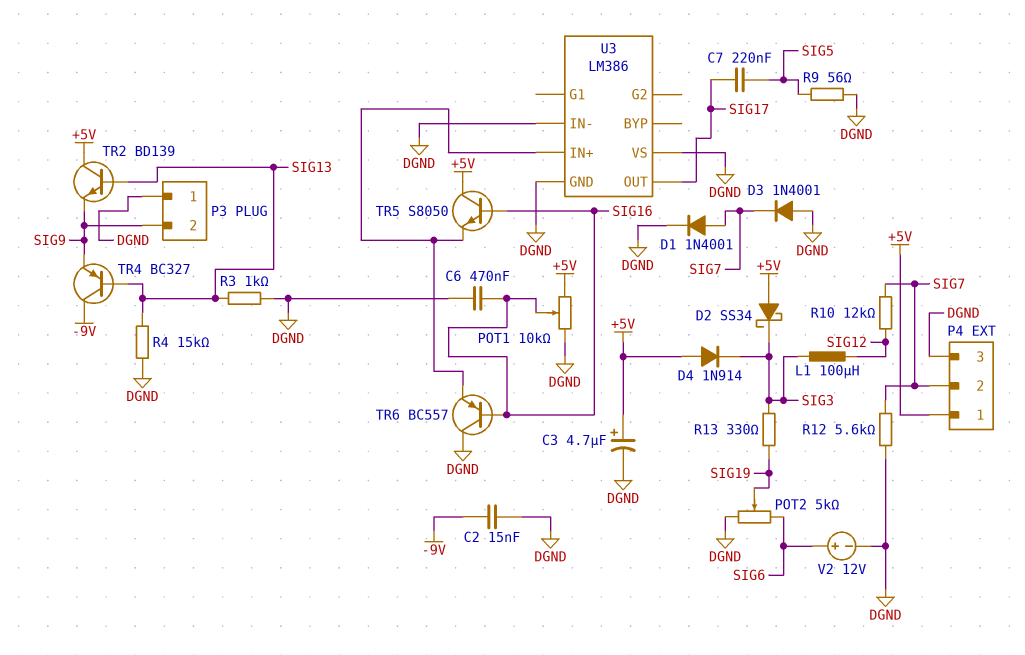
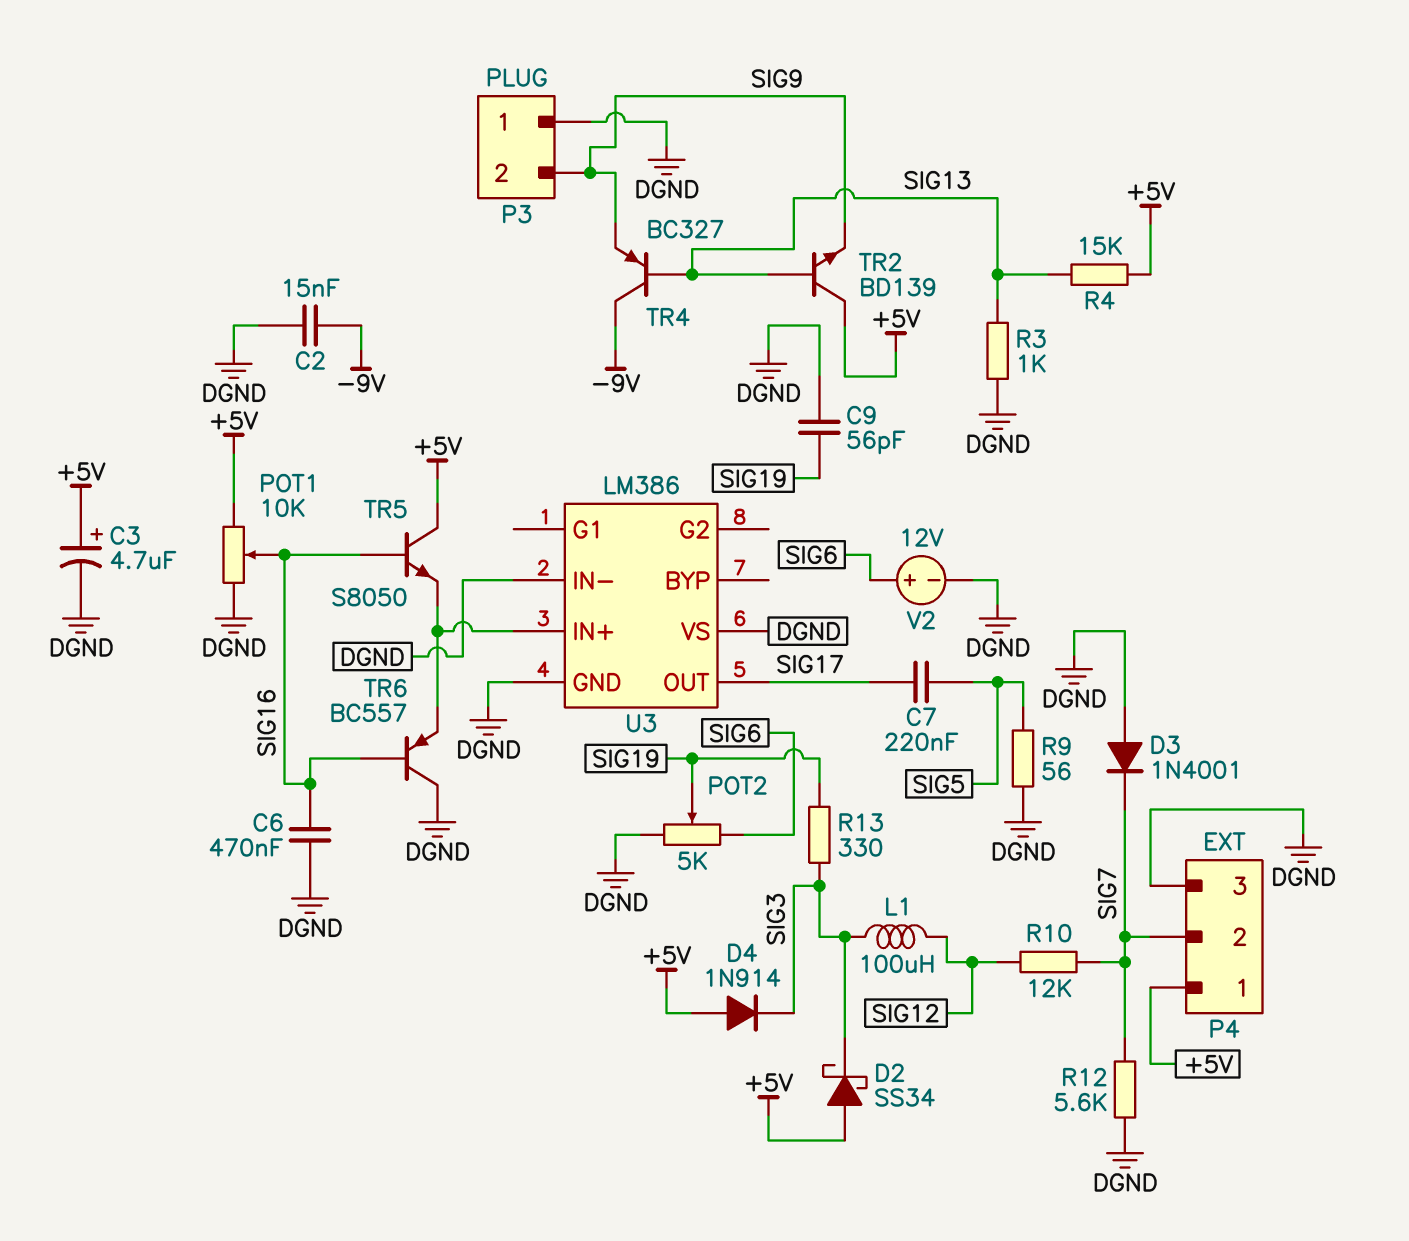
C9: none -> 56pF (DGND, SIG19)
D1: diode 1N4001 (A SIG7, K DGND) -> none
R4: 15k (DGND, SIG13) -> 15k (+5V, SIG13)

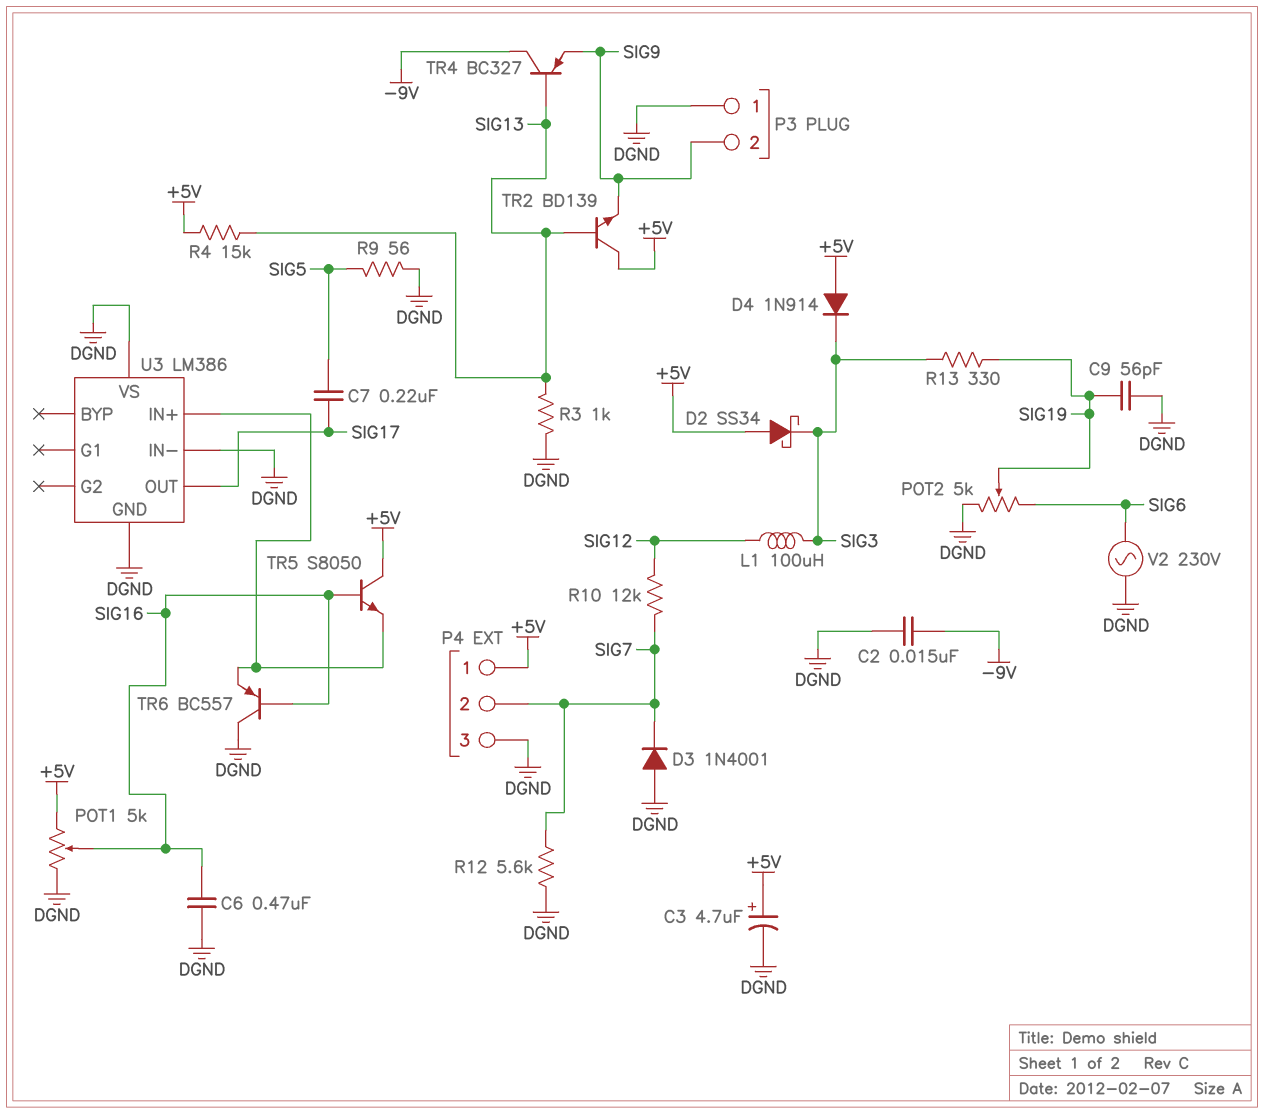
POT1: 10k (+5V, DGND, wiper SIG16) -> 5k (+5V, DGND, wiper SIG16)
V2: 12V (plus SIG6, minus DGND) -> AC 230V (DGND, SIG6)

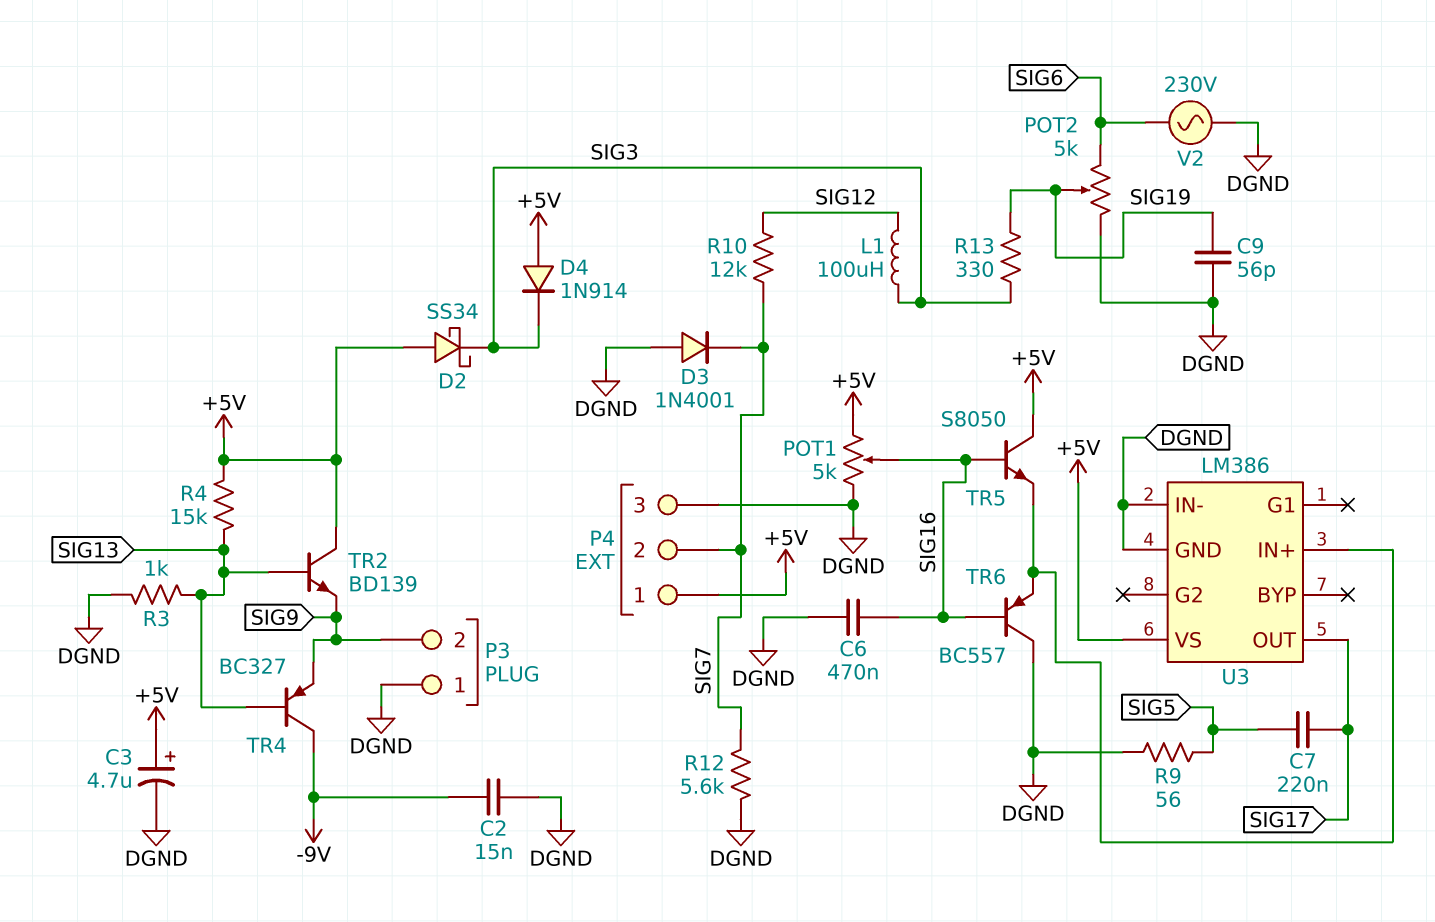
U3 pin VS: DGND -> +5V

